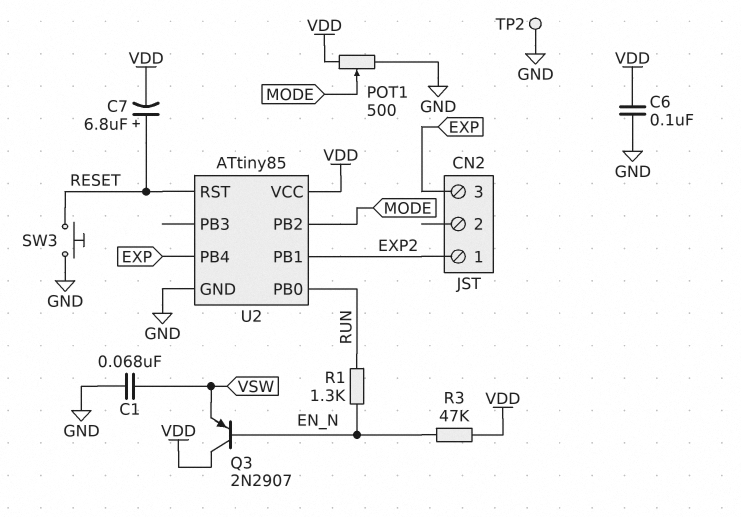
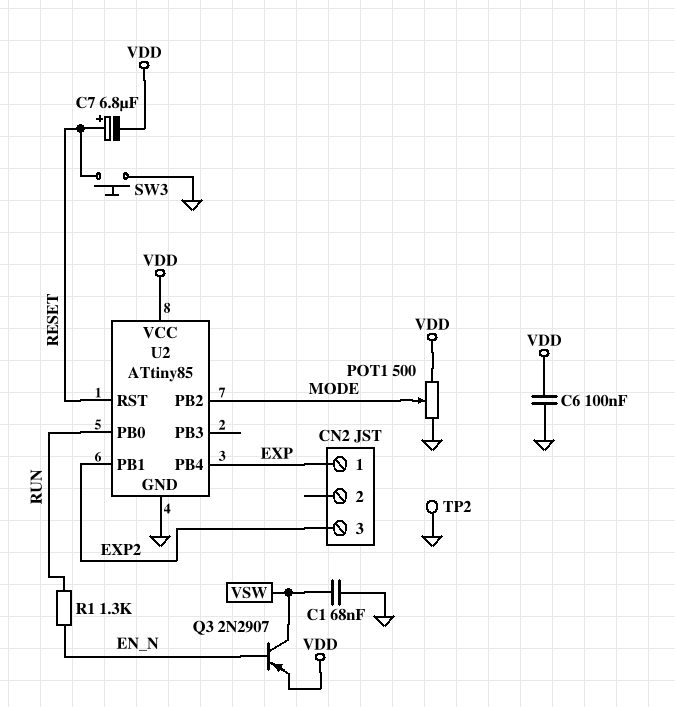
CN2 pin 1: EXP2 -> EXP
CN2 pin 3: EXP -> EXP2
Q3: PNP 2N2907 (B EN_N, C VDD, E VSW) -> PNP 2N2907 (B EN_N, C VSW, E VDD)
R3: 47k (EN_N, VDD) -> none

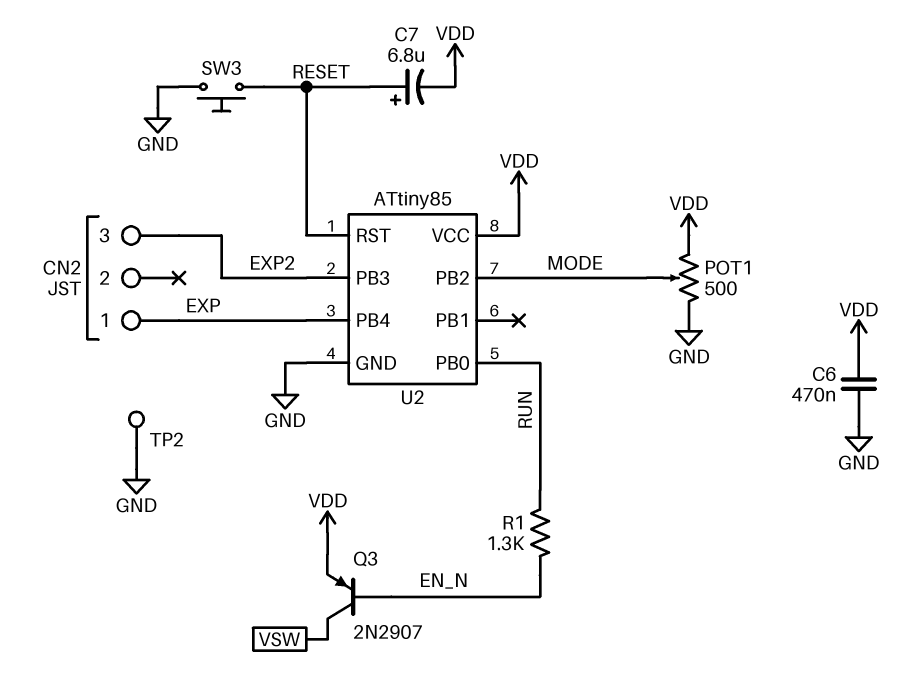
C1: 68nF (GND, VSW) -> none
C6: 100nF (GND, VDD) -> 470nF (GND, VDD)
U2 pin PB1: EXP2 -> none
U2 pin PB3: none -> EXP2

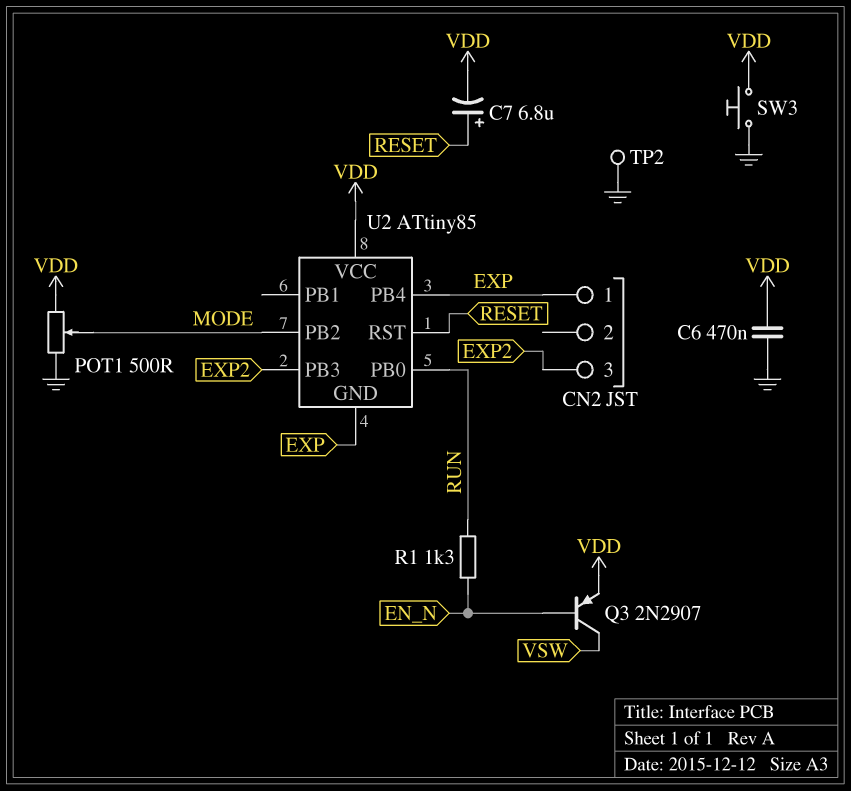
SW3: button (GND, RESET) -> button (GND, VDD)
U2 pin GND: GND -> EXP

